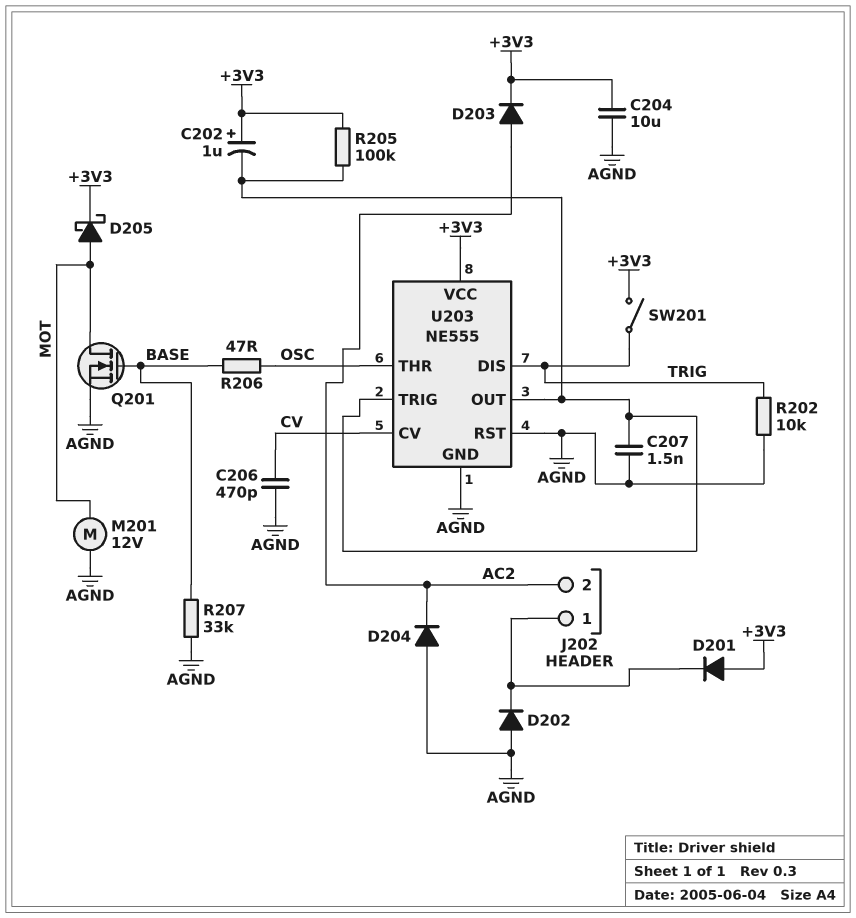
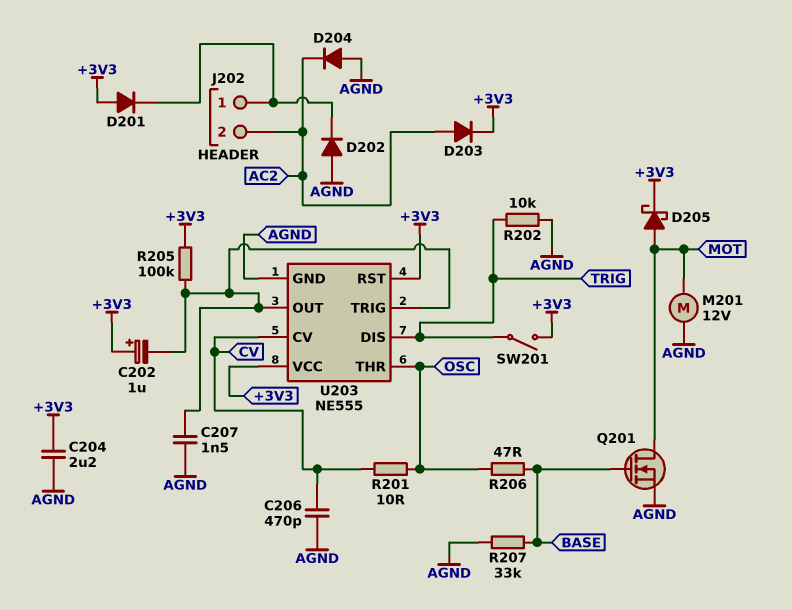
C204: 10uF (+3V3, AGND) -> 2.2uF (+3V3, AGND)
R201: none -> 10 (CV, OSC)
U203 pin RST: AGND -> +3V3

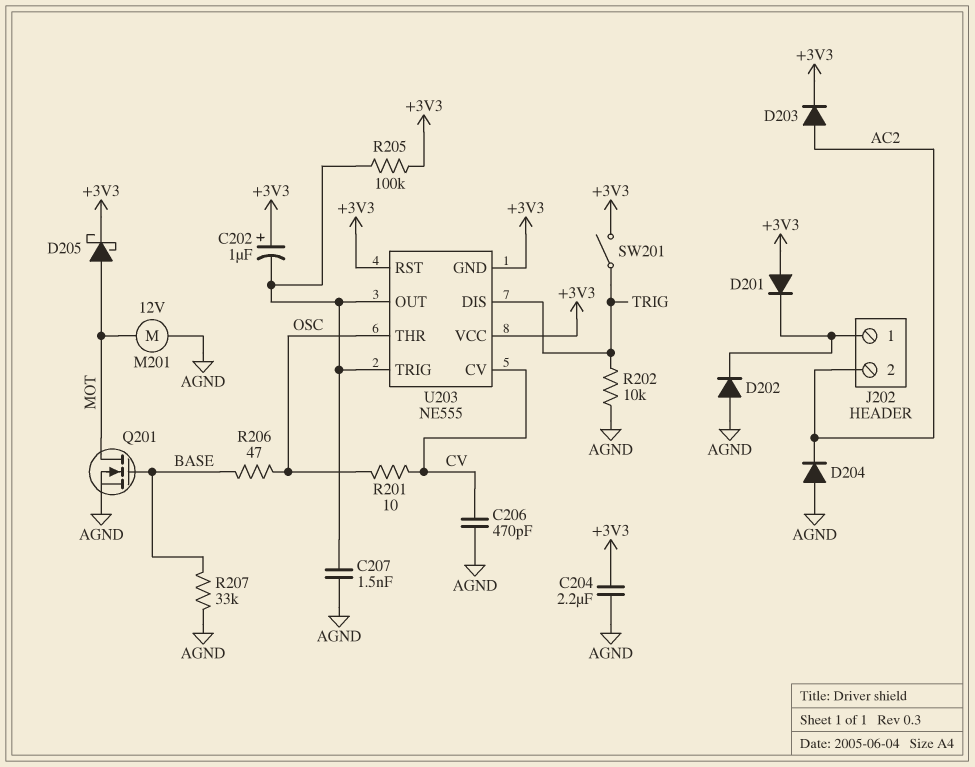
U203 pin GND: AGND -> +3V3

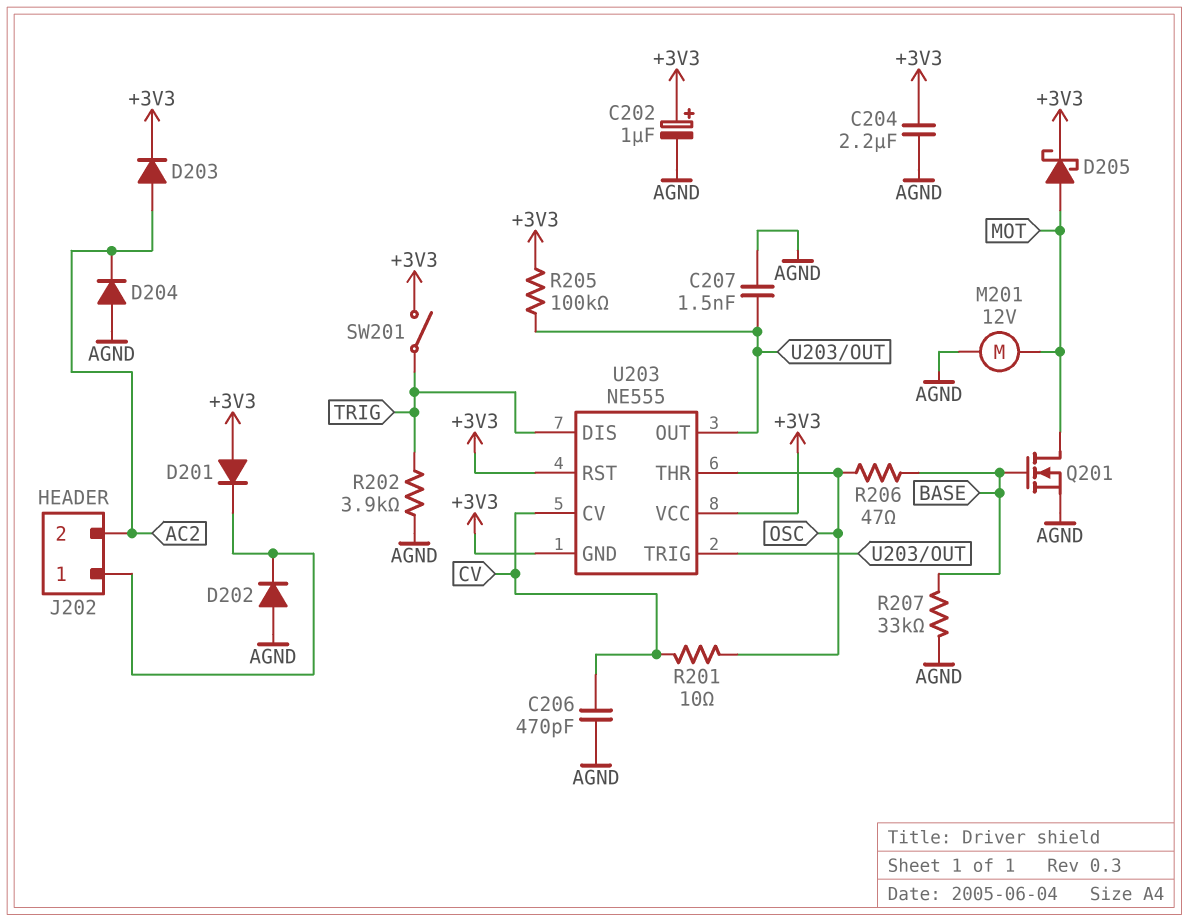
C202: 1uF (plus +3V3, minus U203/OUT) -> 1uF (plus +3V3, minus AGND)
R202: 10k (AGND, TRIG) -> 3.9k (AGND, TRIG)

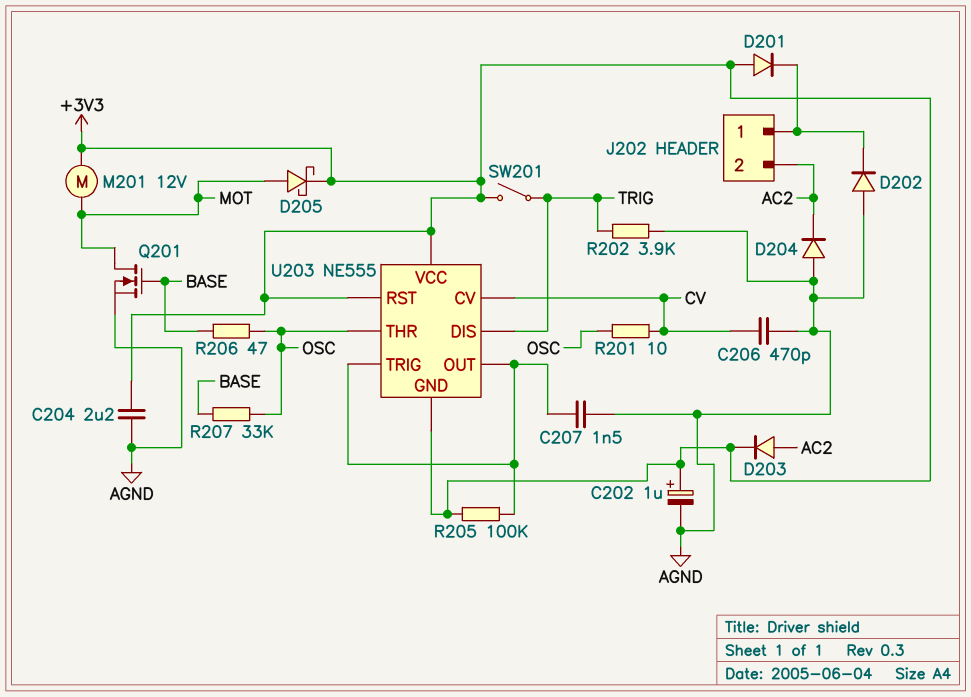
M201: motor 12V (AGND, MOT) -> motor 12V (+3V3, MOT)
R207: 33k (AGND, BASE) -> 33k (BASE, OSC)

